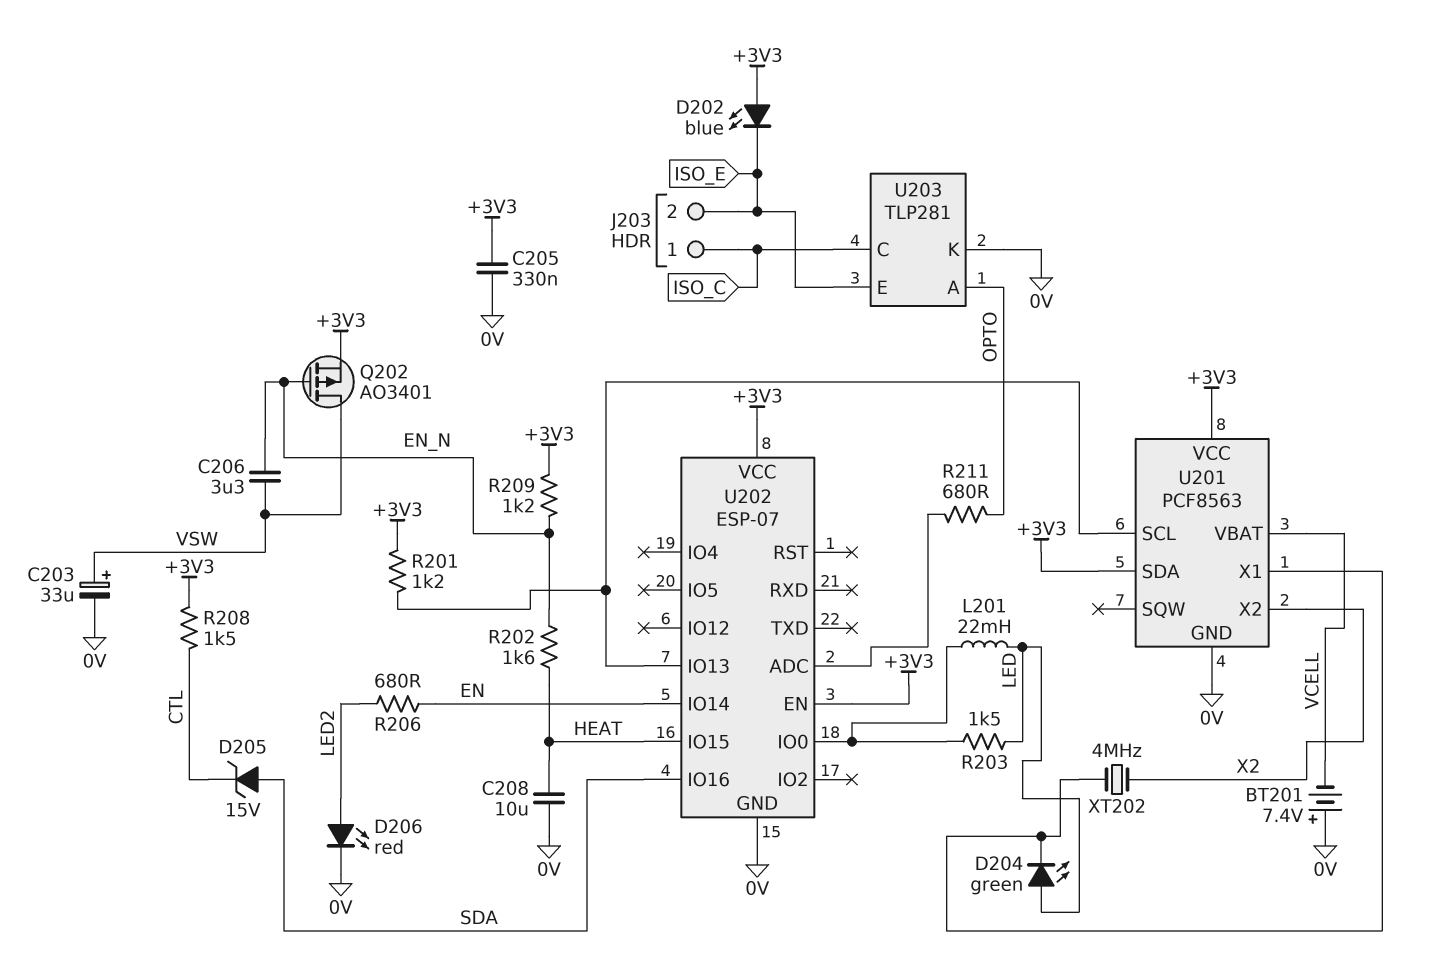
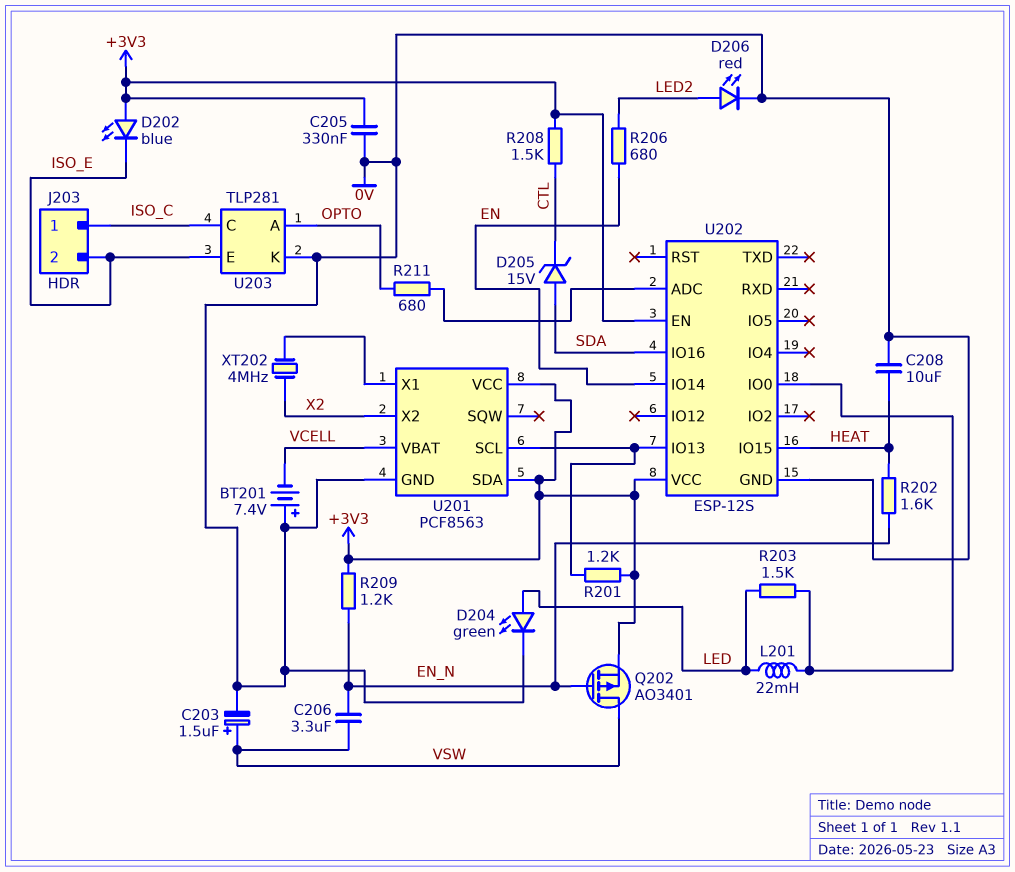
C203: 33uF (plus VSW, minus 0V) -> 1.5uF (plus VSW, minus 0V)
D204: LED green (A LED, K U201/X1) -> LED green (A LED, K 0V)
U202: ESP-07 -> ESP-12S

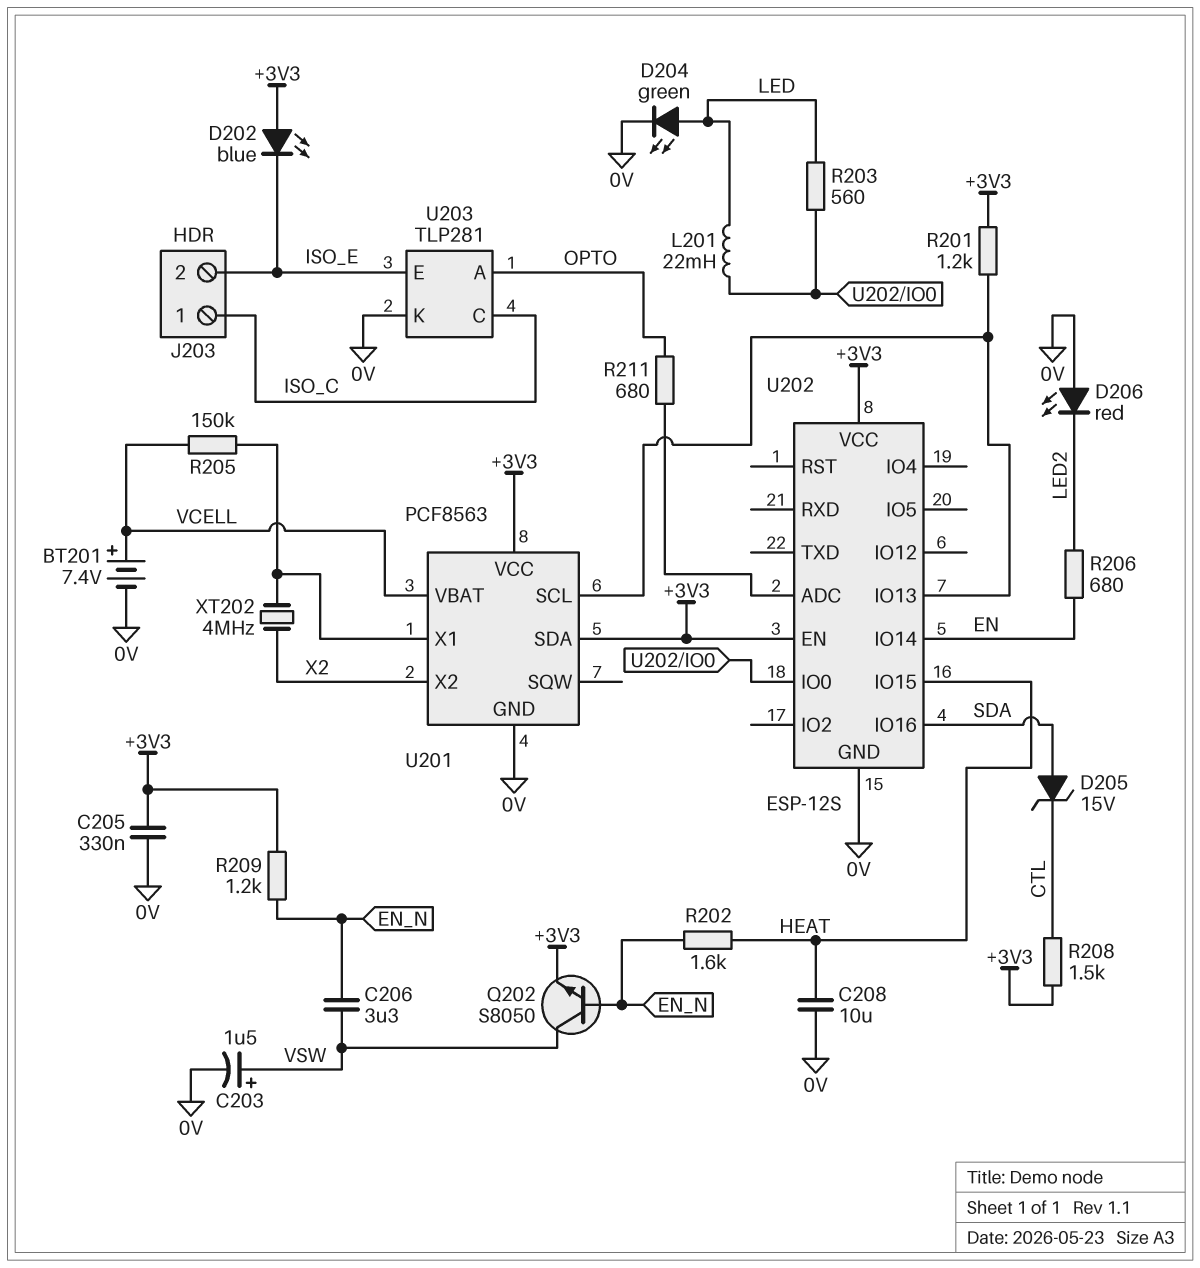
BT201: 7.4V (plus 0V, minus VCELL) -> 7.4V (plus VCELL, minus 0V)
D206: LED red (A LED2, K 0V) -> LED red (A 0V, K LED2)
Q202: PMOS AO3401 (G EN_N, D VSW, S +3V3) -> NPN S8050 (B EN_N, C VSW, E +3V3)
R203: 1.5k (LED, U202/IO0) -> 560 (LED, U202/IO0)
R205: none -> 150k (U201/X1, VCELL)

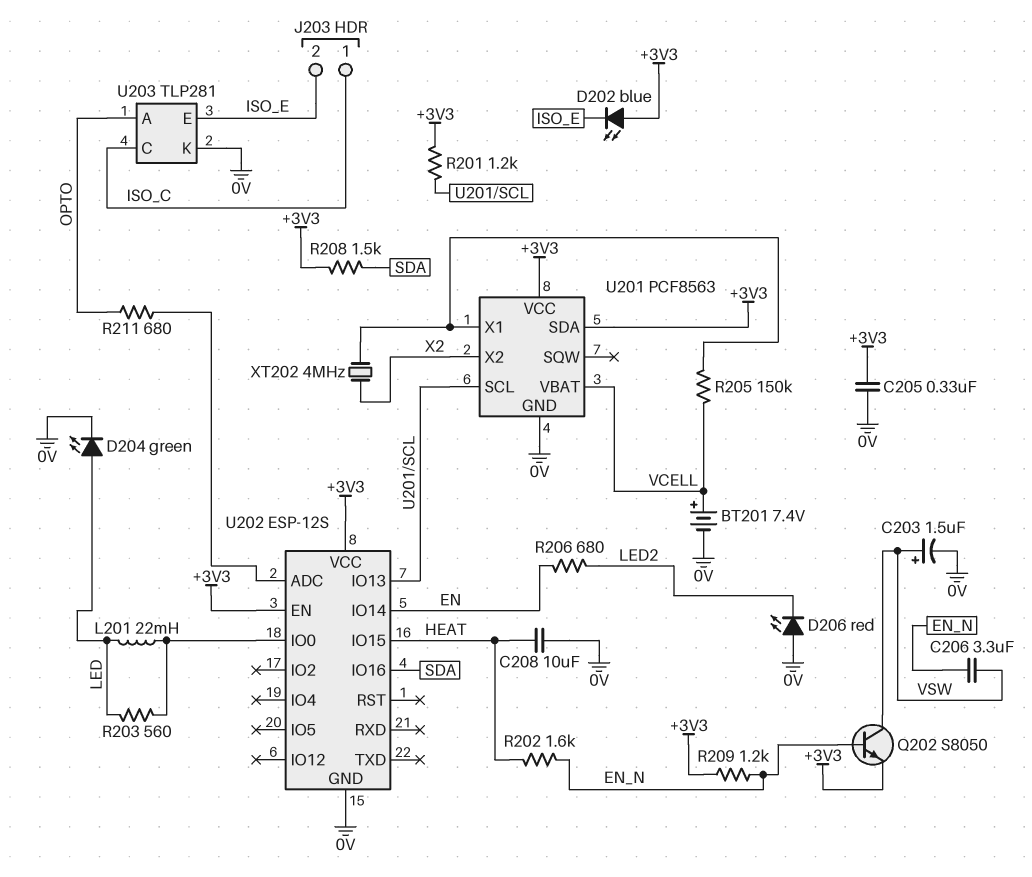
D205: zener 15V (A SDA, K CTL) -> none
R208: 1.5k (+3V3, CTL) -> 1.5k (+3V3, SDA)

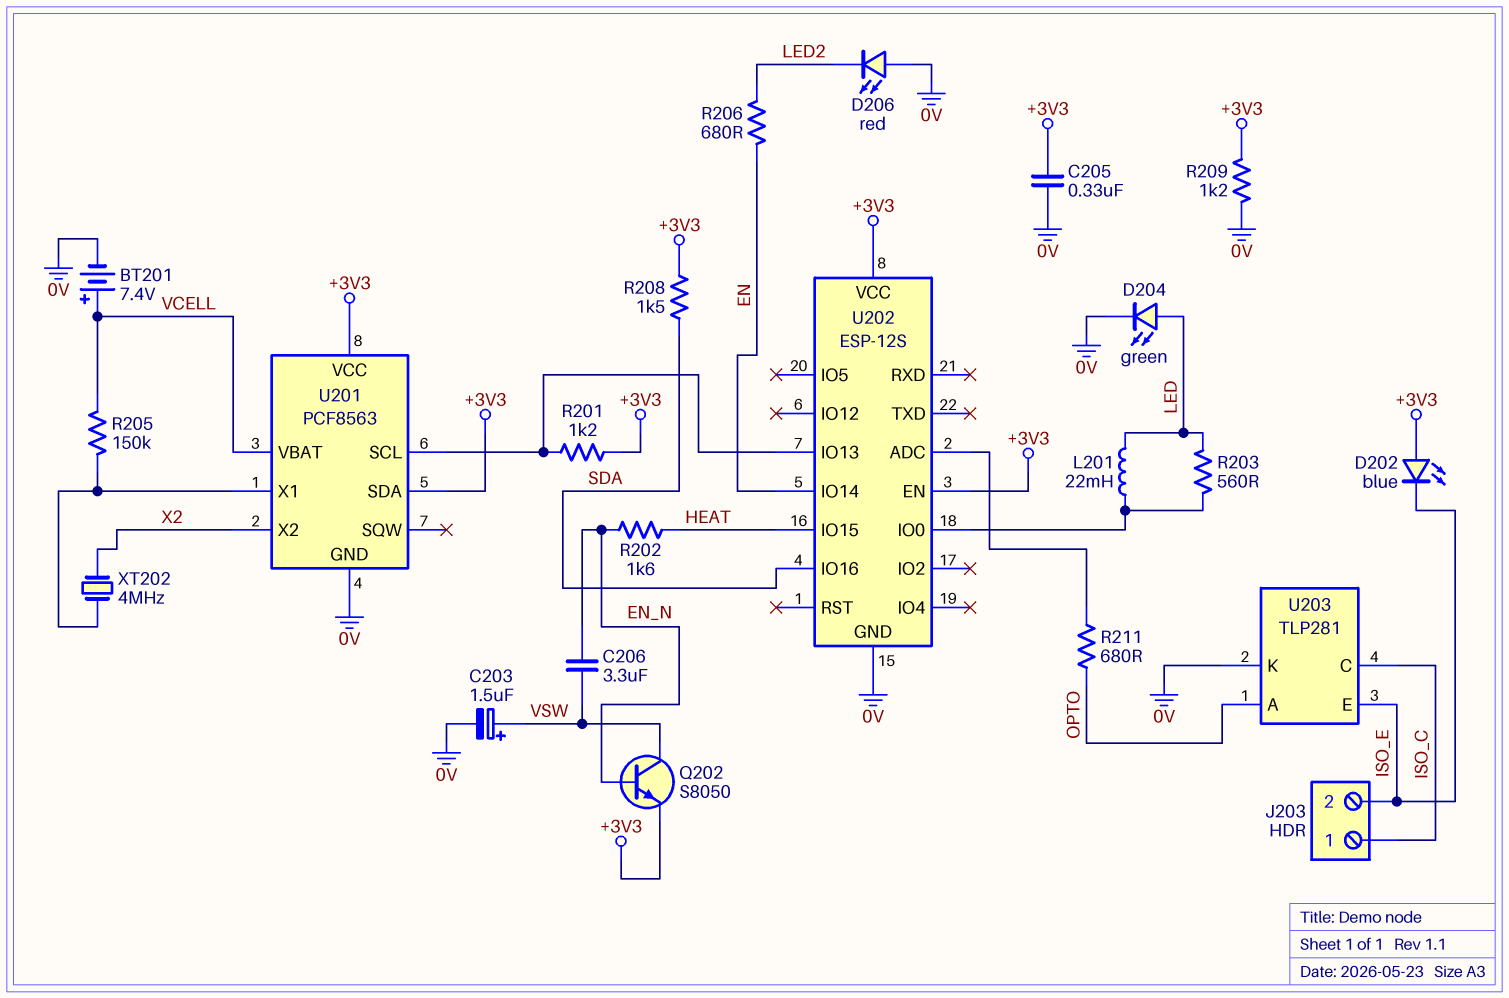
C208: 10uF (0V, HEAT) -> none
R209: 1.2k (+3V3, EN_N) -> 1.2k (+3V3, 0V)

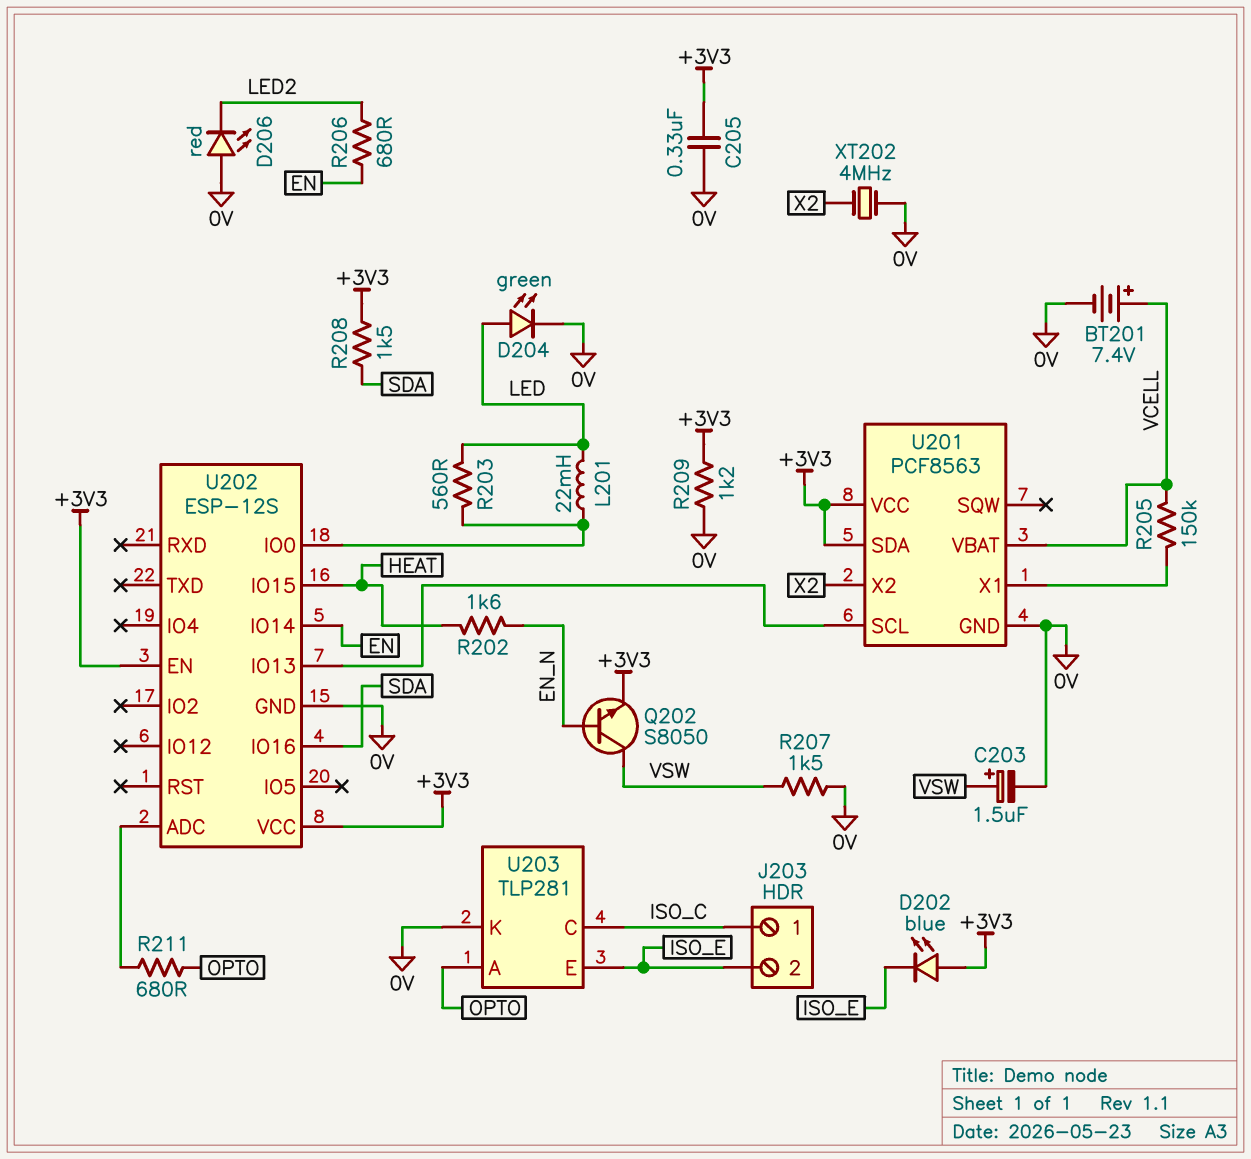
C206: 3.3uF (EN_N, VSW) -> none
R201: 1.2k (+3V3, U201/SCL) -> none
R207: none -> 1.5k (0V, VSW)
XT202: 4MHz (U201/X1, X2) -> 4MHz (0V, X2)

